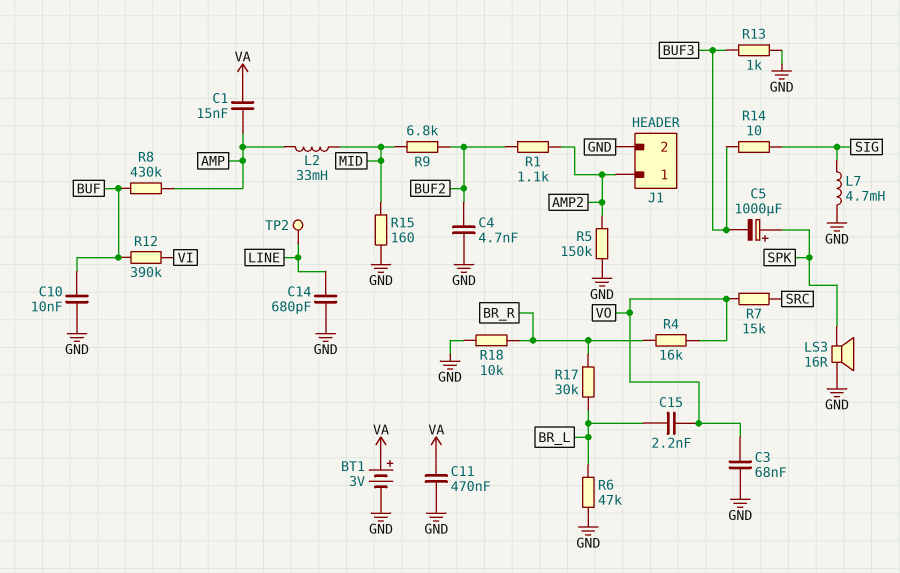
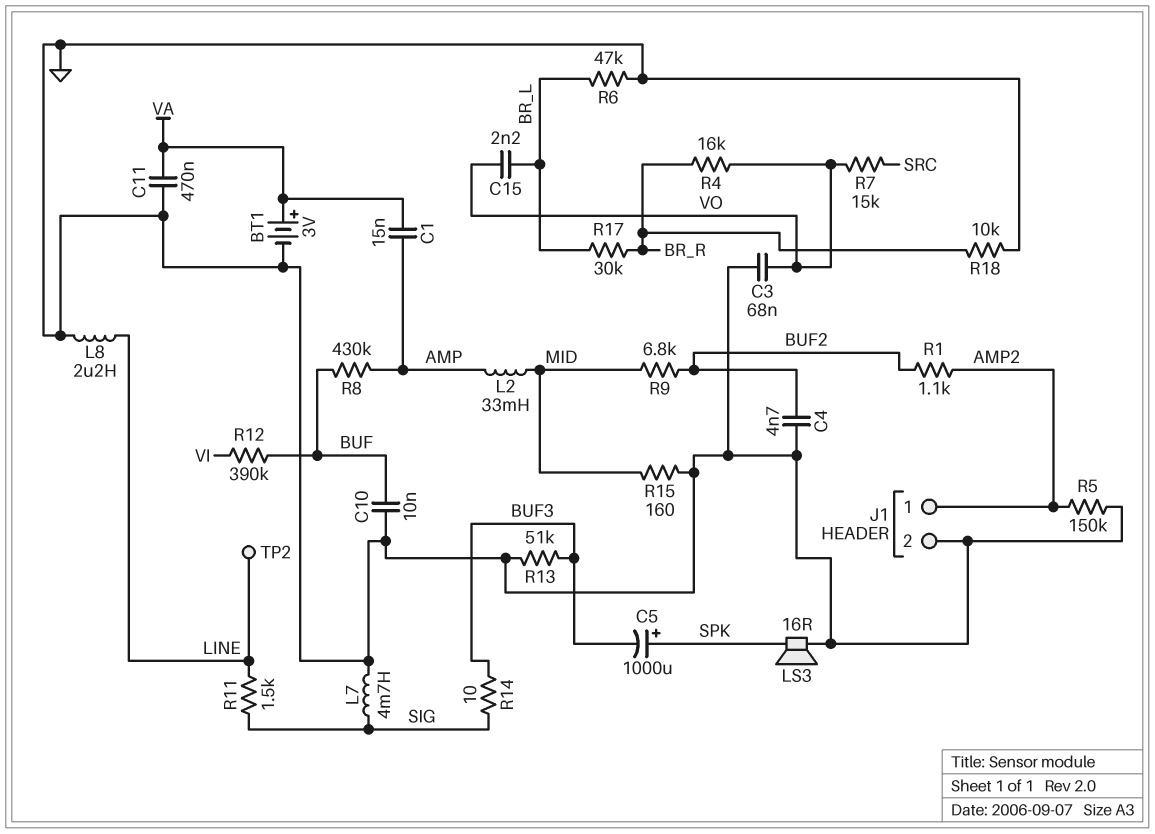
C14: 680pF (GND, LINE) -> none
L8: none -> 2.2uH (GND, LINE)
R11: none -> 1.5k (LINE, SIG)
R13: 1k (BUF3, GND) -> 51k (BUF3, GND)

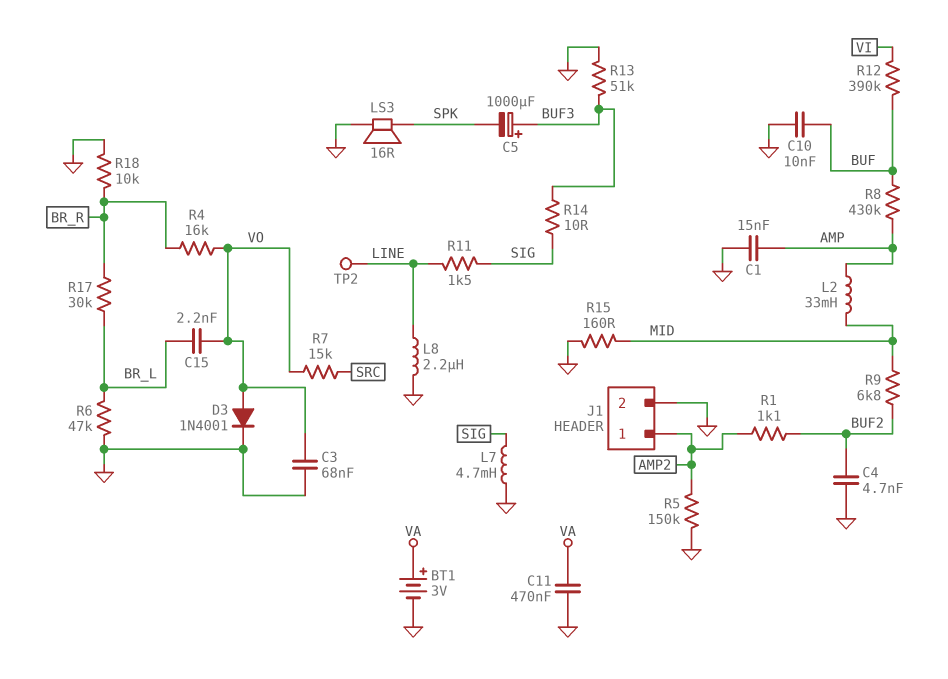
C1: 15nF (AMP, VA) -> 15nF (AMP, GND)
C5: 1000uF (plus SPK, minus BUF3) -> 1000uF (plus BUF3, minus SPK)
D3: none -> diode 1N4001 (A VO, K GND)

